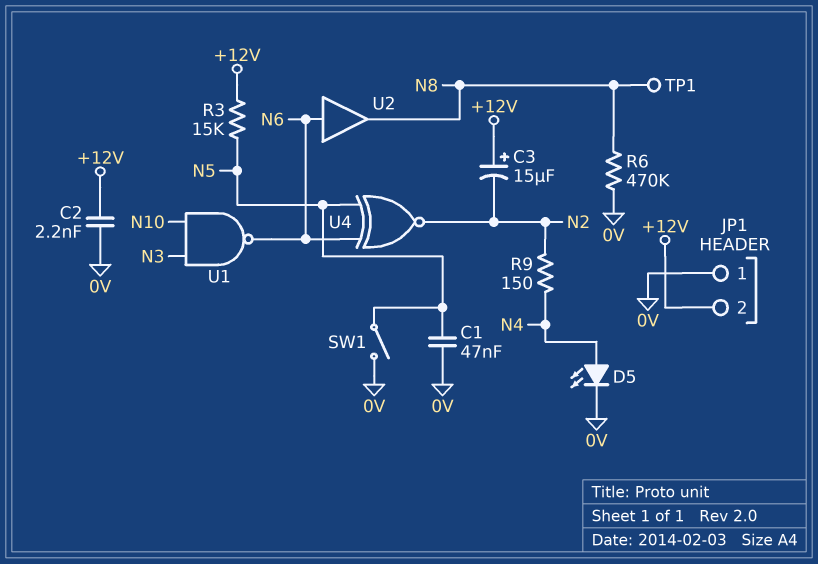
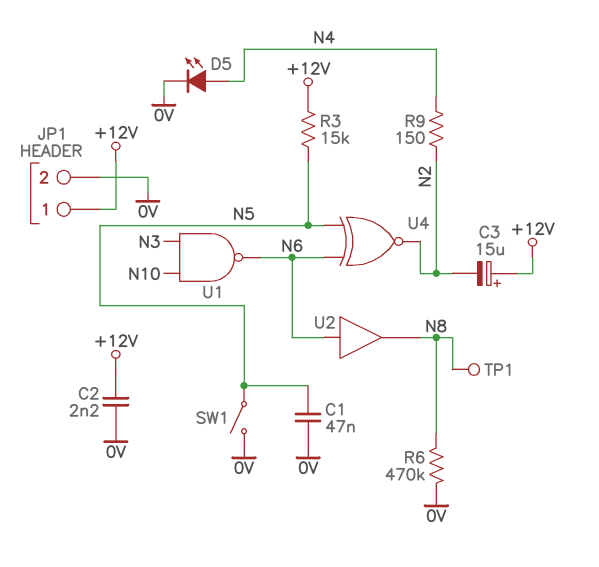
JP1 pin 1: 0V -> +12V
JP1 pin 2: +12V -> 0V

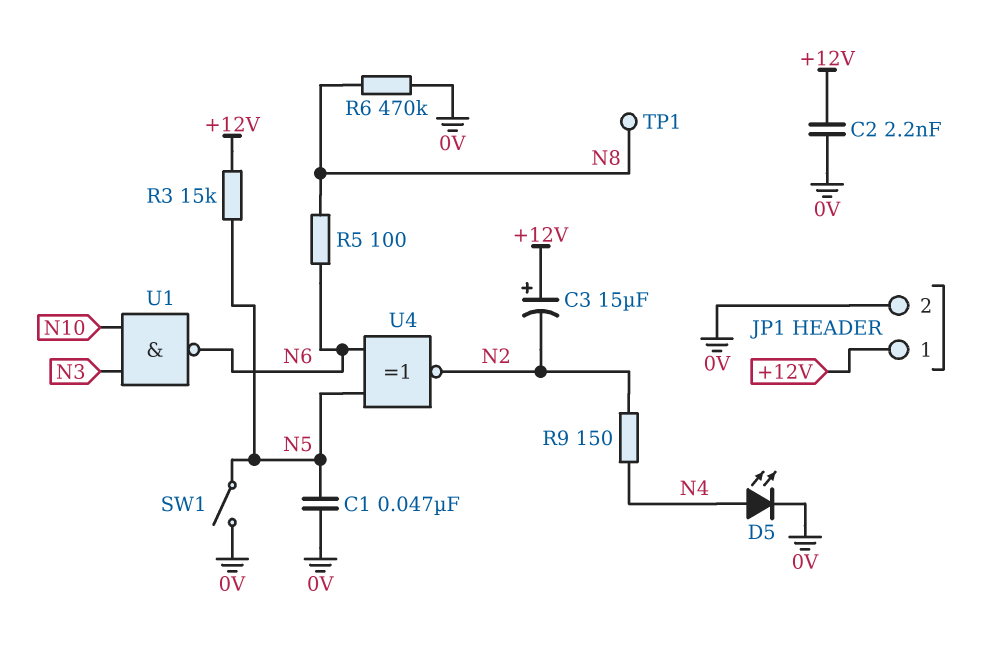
R5: none -> 100 (N6, N8)
U2: buffer (in N6, out N8) -> none

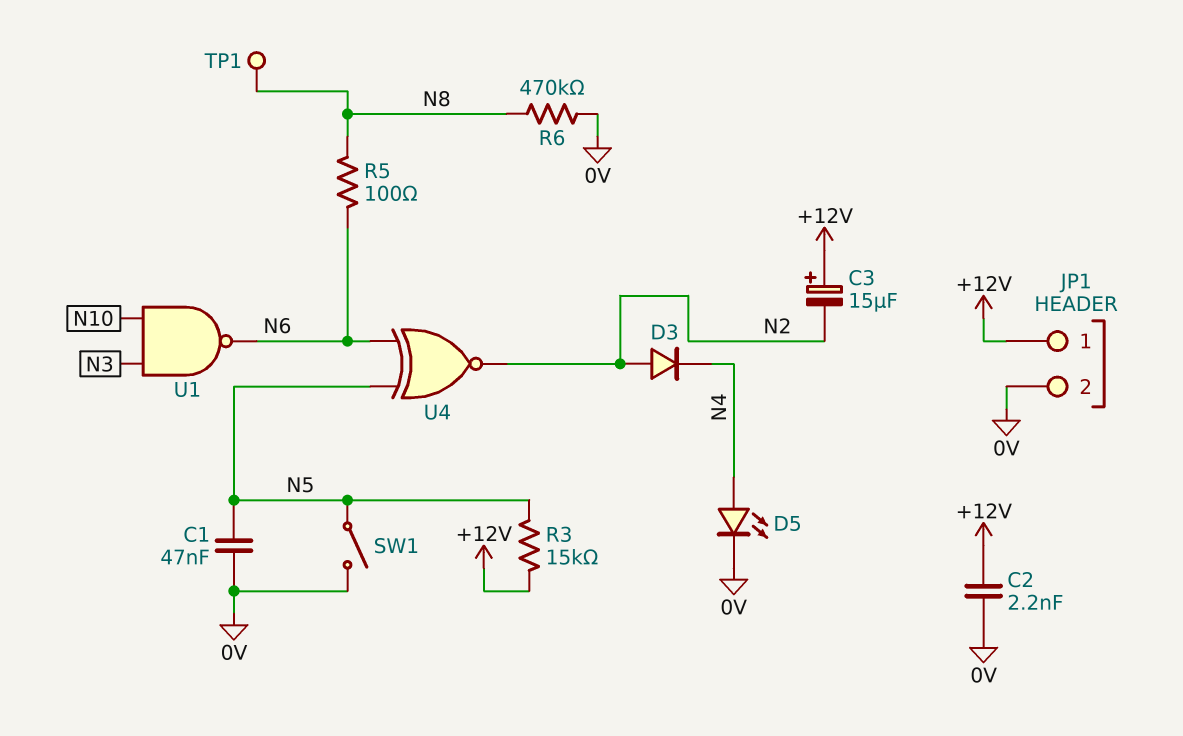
D3: none -> diode (A N2, K N4)
R9: 150 (N2, N4) -> none

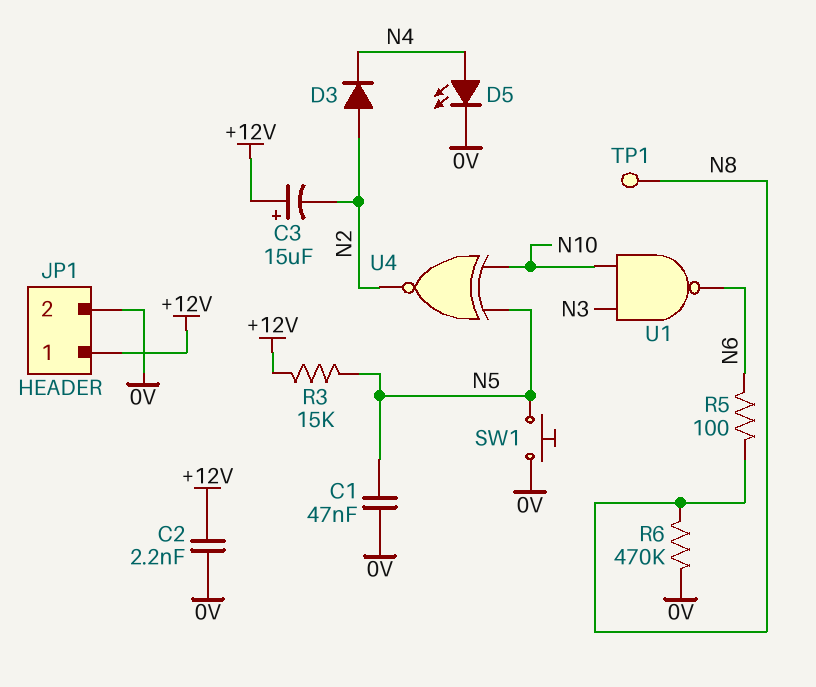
SW1: switch (0V, N5) -> button (0V, N5)
U4: XNOR (in N5, in N6, out N2) -> XNOR (in N5, in N10, out N2)

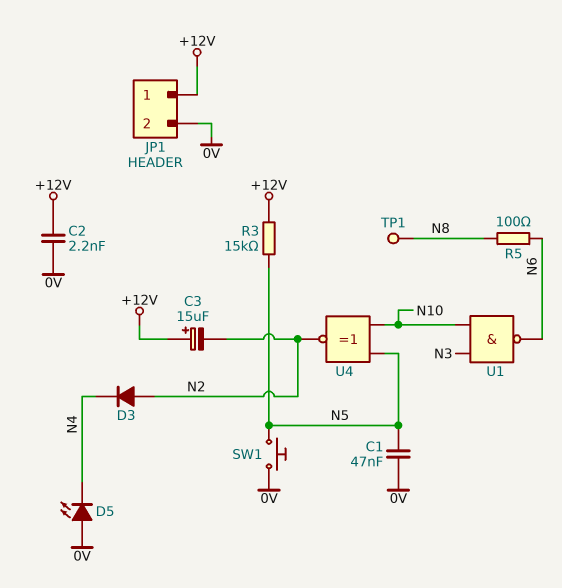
D5: LED (A N4, K 0V) -> LED (A 0V, K N4)
R6: 470k (0V, N8) -> none

